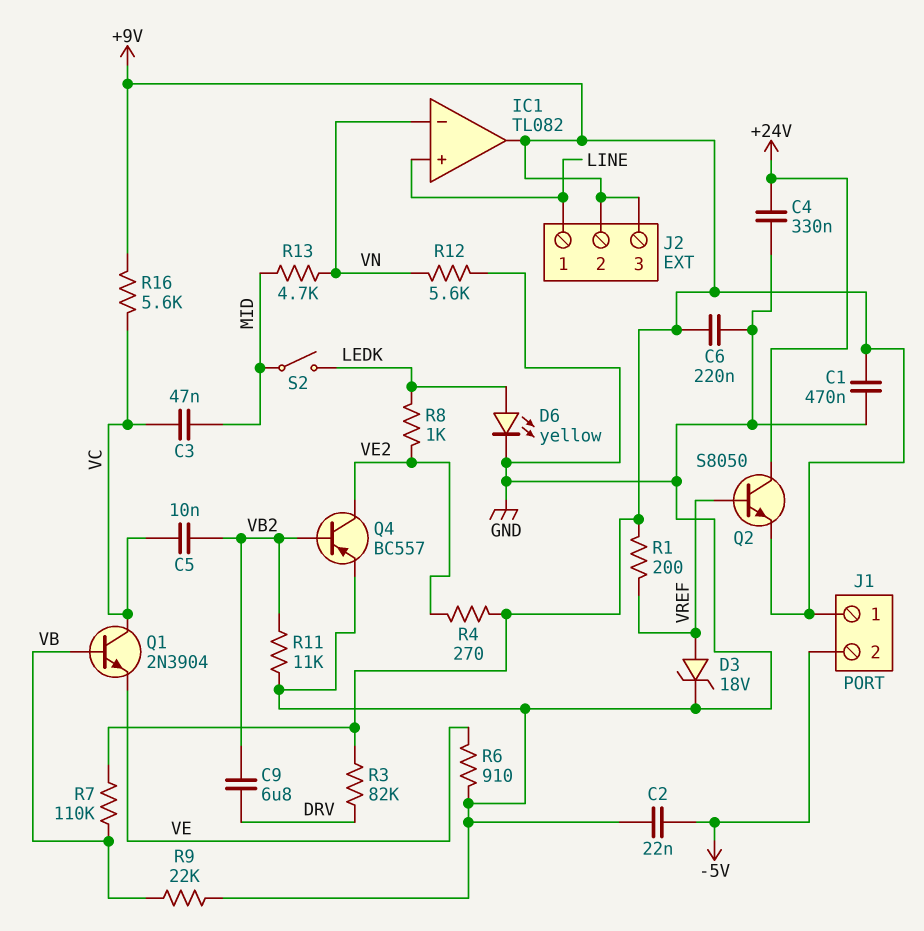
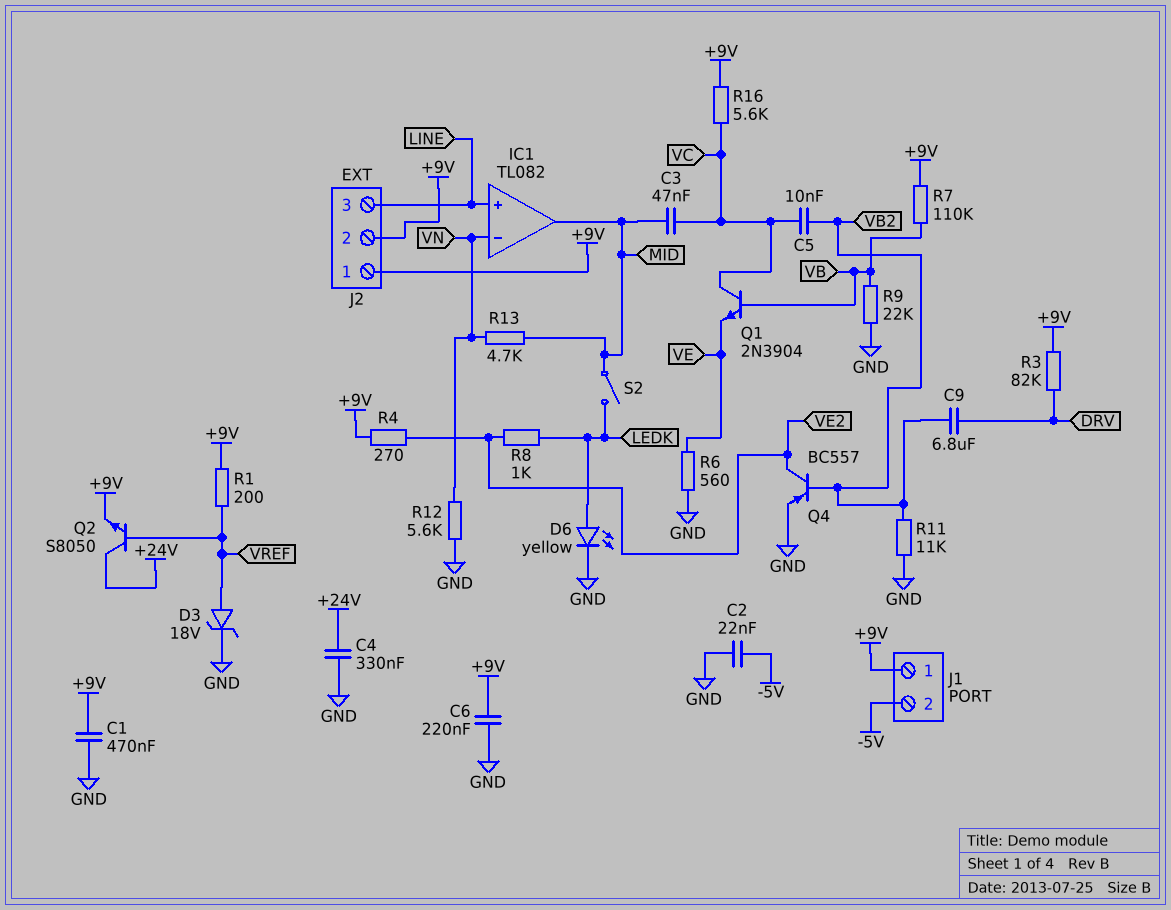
IC1 pin out: +9V -> MID
J2 pin 1: LINE -> +9V
J2 pin 3: +9V -> LINE
R6: 910 (GND, VE) -> 560 (GND, VE)

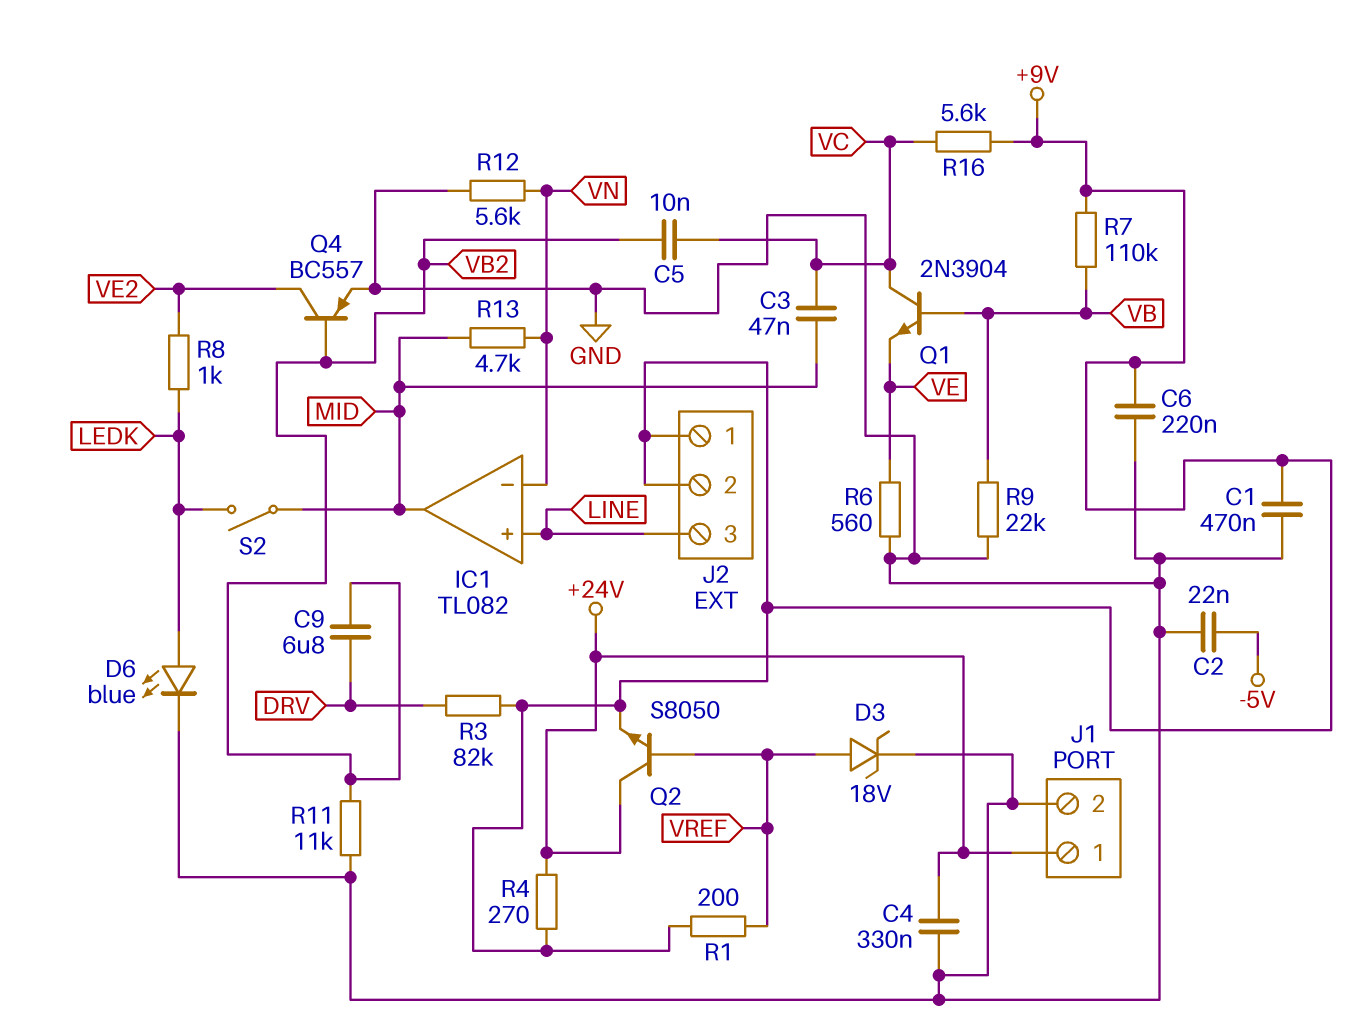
D6: LED yellow (A LEDK, K GND) -> LED blue (A LEDK, K GND)
J1 pin 1: +9V -> +24V
J1 pin 2: -5V -> GND
R4: 270 (+9V, VE2) -> 270 (+9V, +24V)

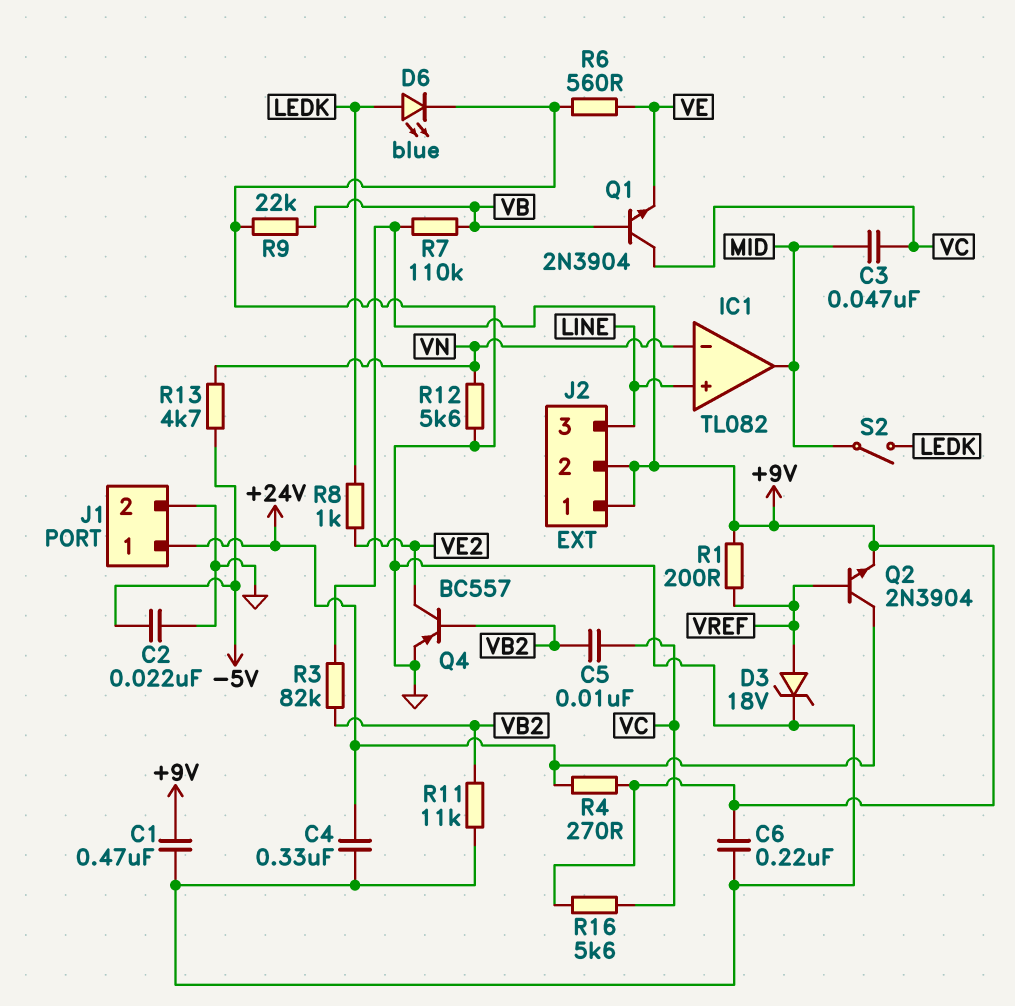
C9: 6.8uF (DRV, VB2) -> none
Q2: NPN S8050 (B VREF, C +24V, E +9V) -> NPN 2N3904 (B VREF, C +24V, E +9V)
R3: 82k (+9V, DRV) -> 82k (+9V, VB2)
R13: 4.7k (MID, VN) -> 4.7k (-5V, VN)

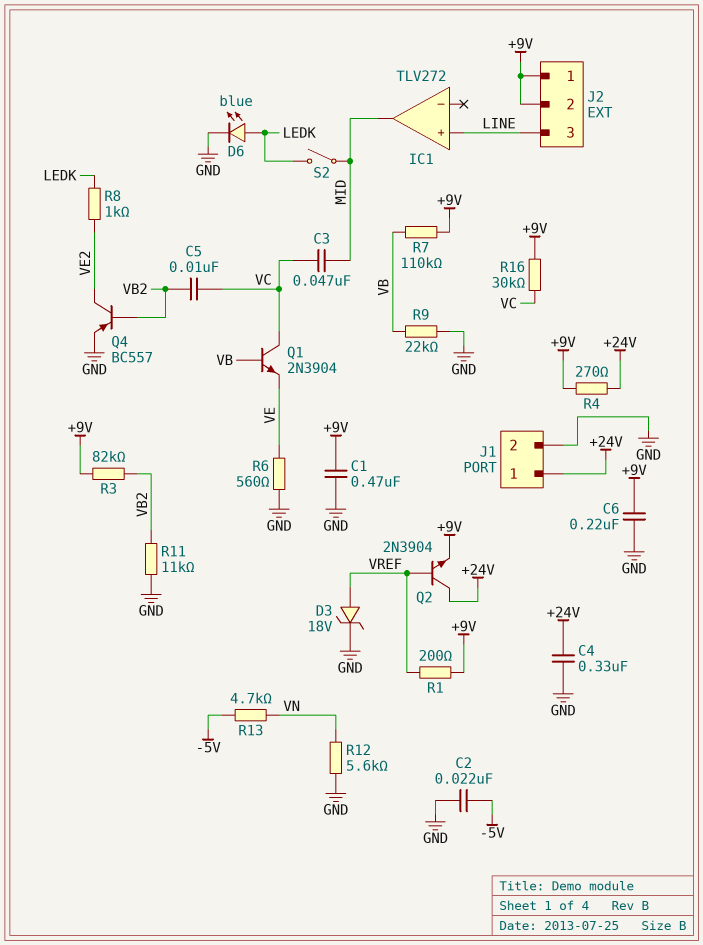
IC1: TL082 -> TLV272
IC1 pin in-: VN -> none
R16: 5.6k (+9V, VC) -> 30k (+9V, VC)

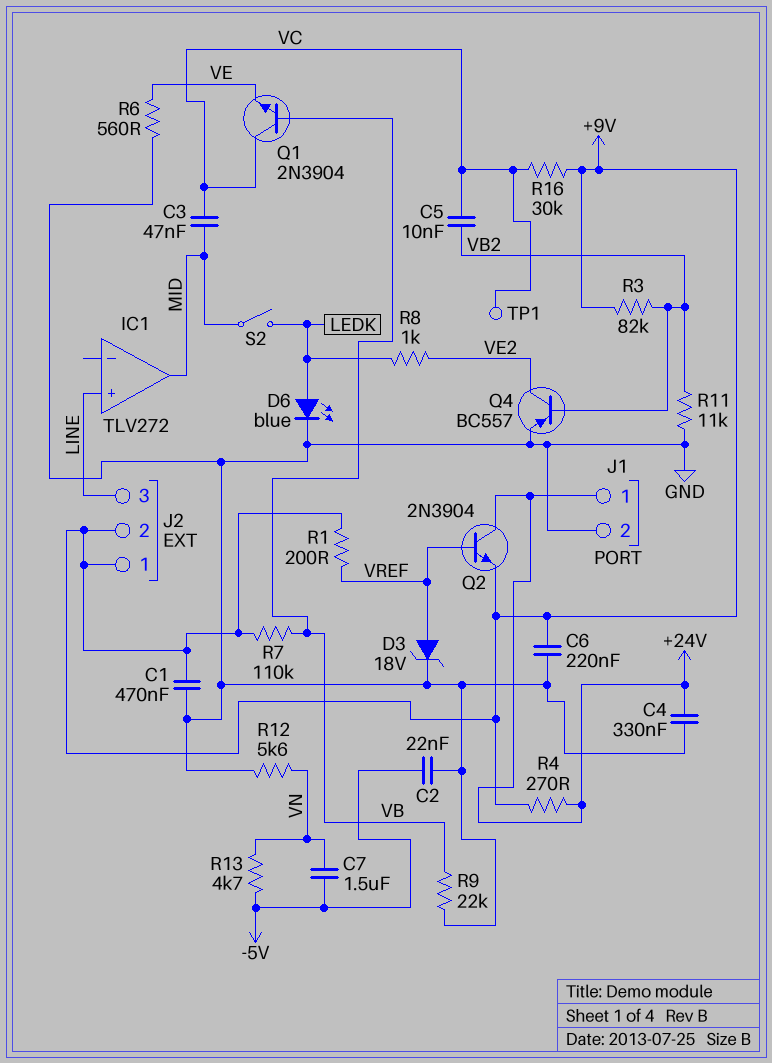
C7: none -> 1.5uF (-5V, VN)
TP1: none -> test point (VC)

